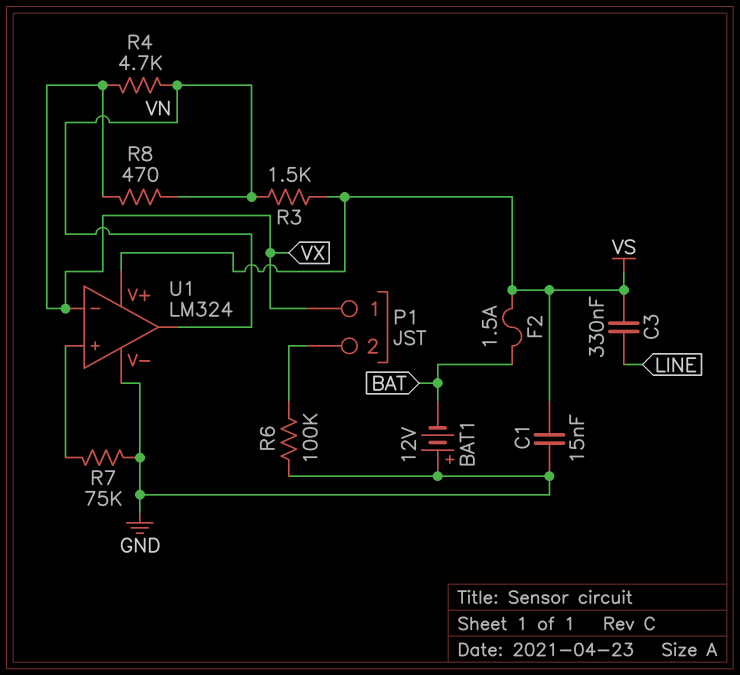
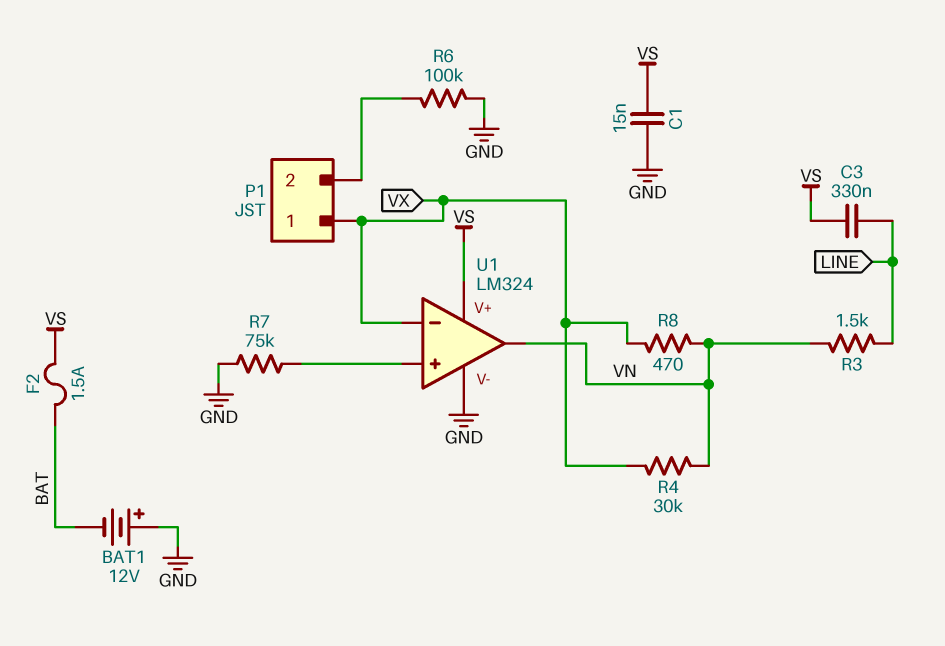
R3: 1.5k (VN, VS) -> 1.5k (LINE, VN)
R4: 4.7k (VN, VX) -> 30k (VN, VX)

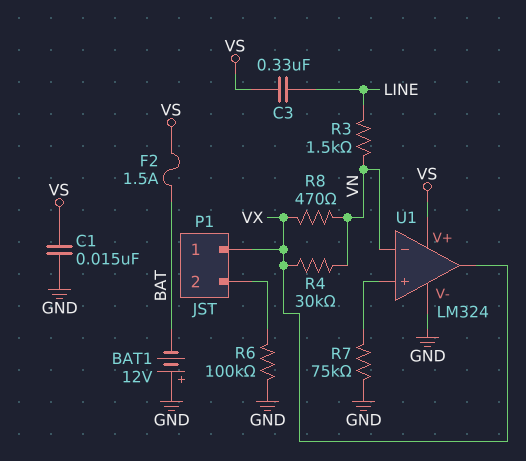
U1 pin in-: VX -> VN
U1 pin out: VN -> VX

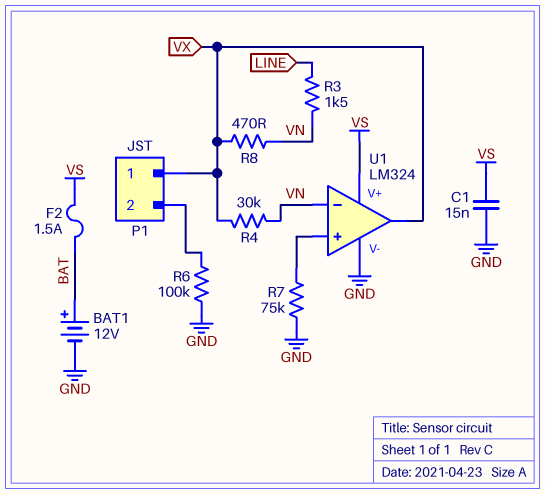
BAT1: 12V (plus GND, minus BAT) -> 12V (plus BAT, minus GND)
C3: 330nF (LINE, VS) -> none

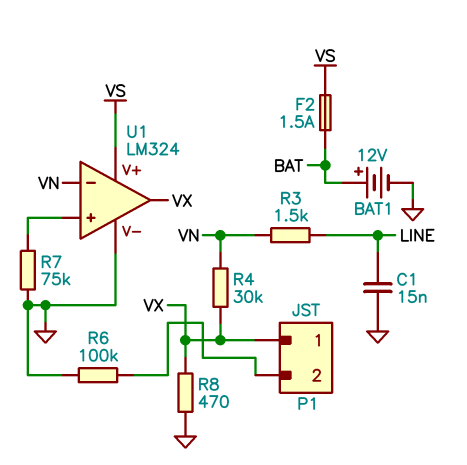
C1: 15nF (GND, VS) -> 15nF (GND, LINE)
R8: 470 (VN, VX) -> 470 (GND, VX)

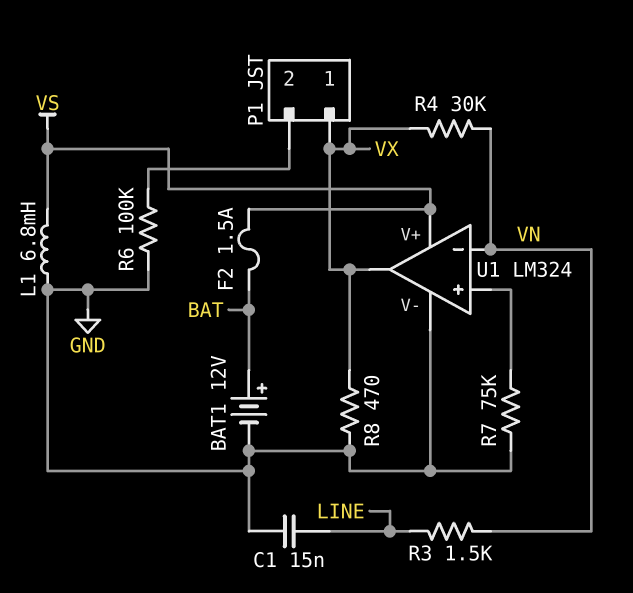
L1: none -> 6.8mH (GND, VS)

